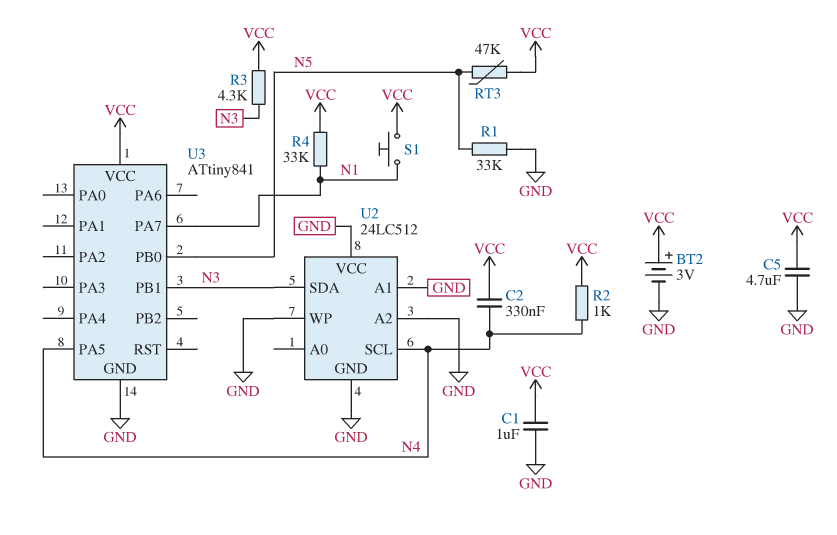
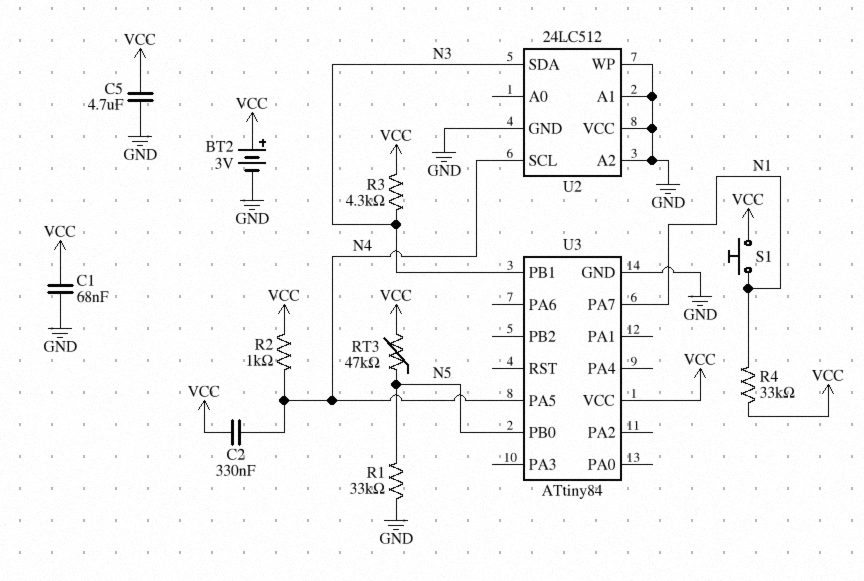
C1: 1uF (GND, VCC) -> 68nF (GND, VCC)
U3: ATtiny841 -> ATtiny84

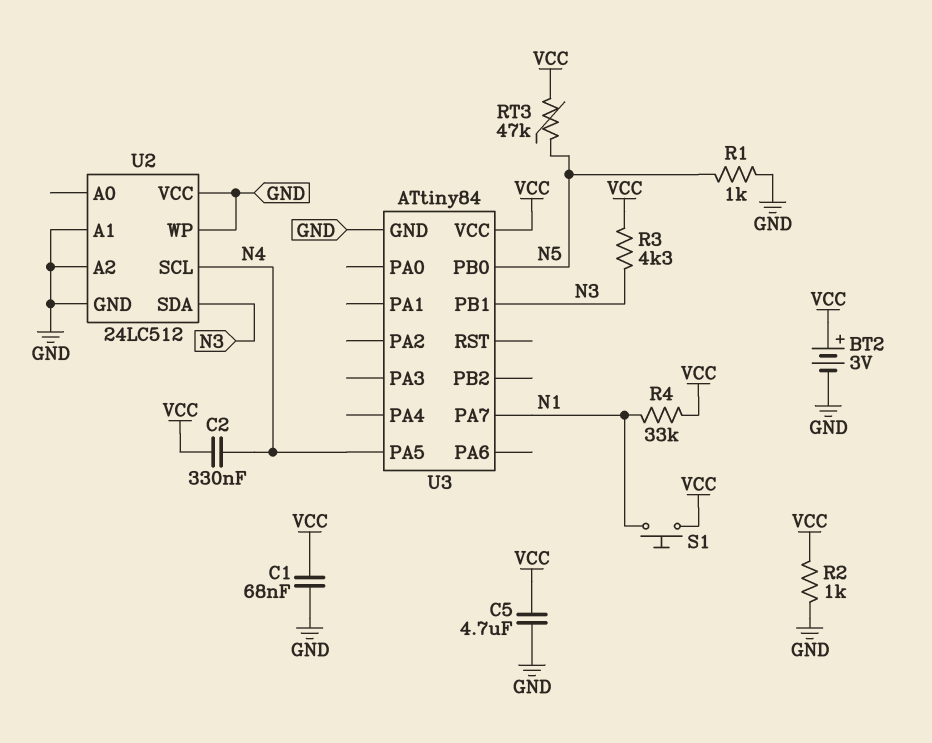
R1: 33k (GND, N5) -> 1k (GND, N5)
R2: 1k (N4, VCC) -> 1k (GND, VCC)

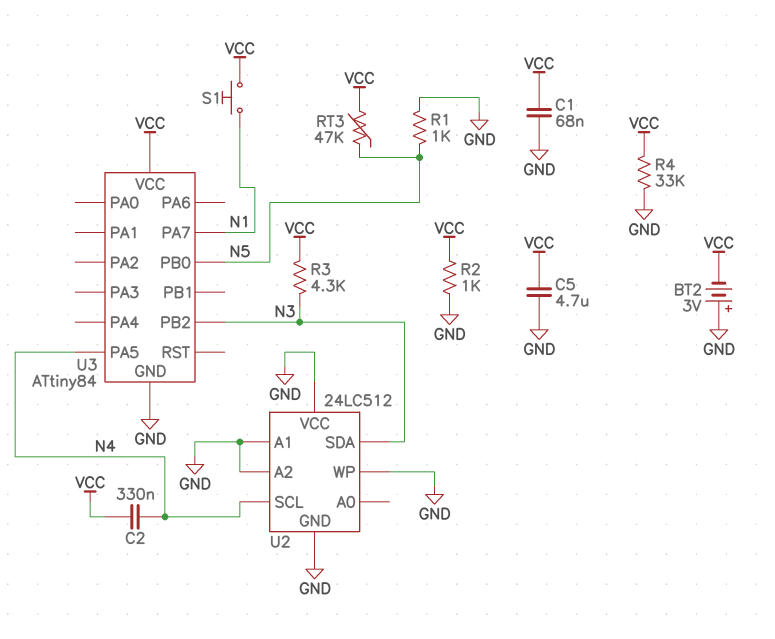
BT2: 3V (plus VCC, minus GND) -> 3V (plus GND, minus VCC)
R4: 33k (N1, VCC) -> 33k (GND, VCC)
U3 pin PB1: N3 -> none
U3 pin PB2: none -> N3

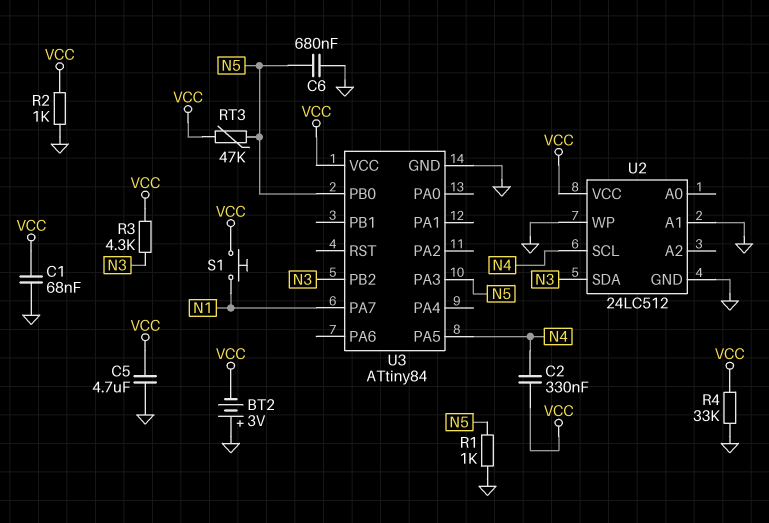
C6: none -> 680nF (GND, N5)
U2 pin A2: GND -> none
U2 pin VCC: GND -> VCC
U3 pin PA3: none -> N5

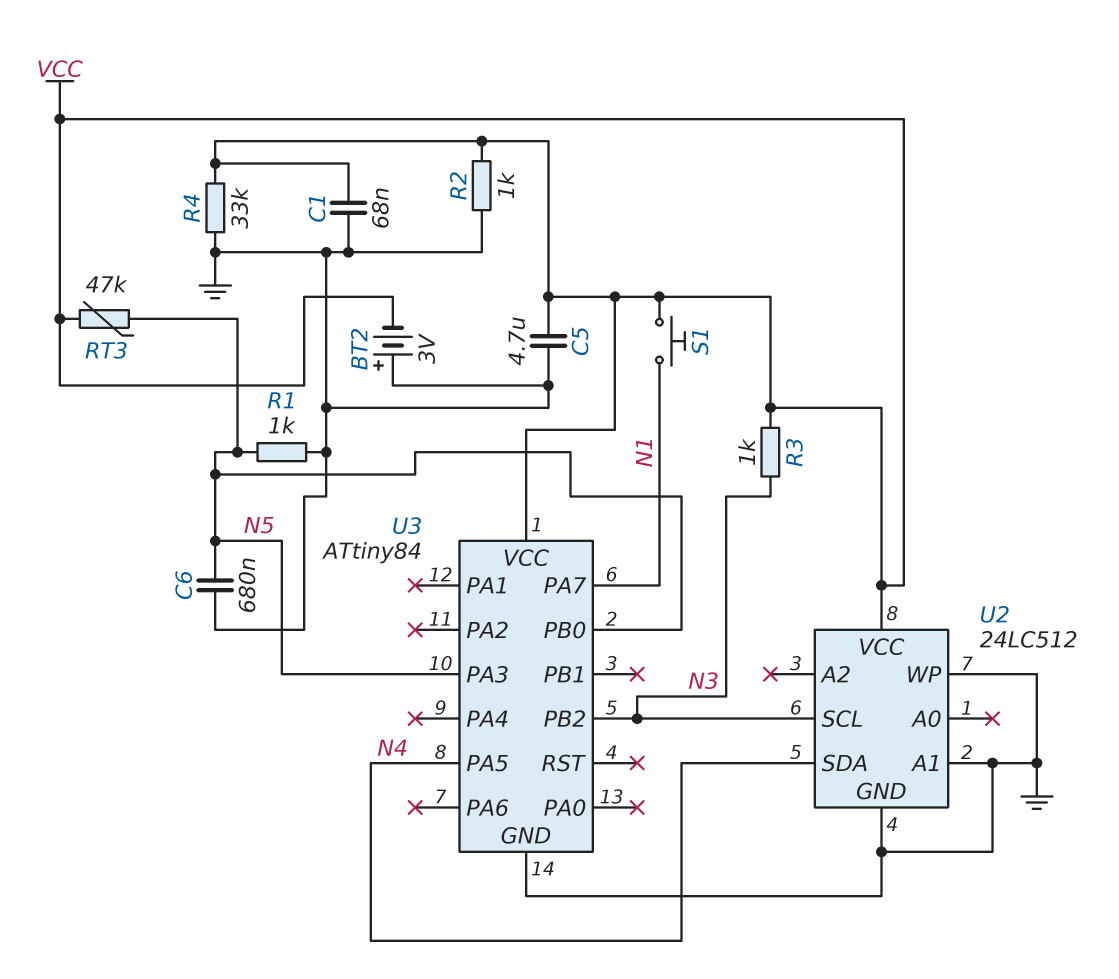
C2: 330nF (N4, VCC) -> none
R3: 4.3k (N3, VCC) -> 1k (N3, VCC)
U2 pin SCL: N4 -> N3
U2 pin SDA: N3 -> N4

